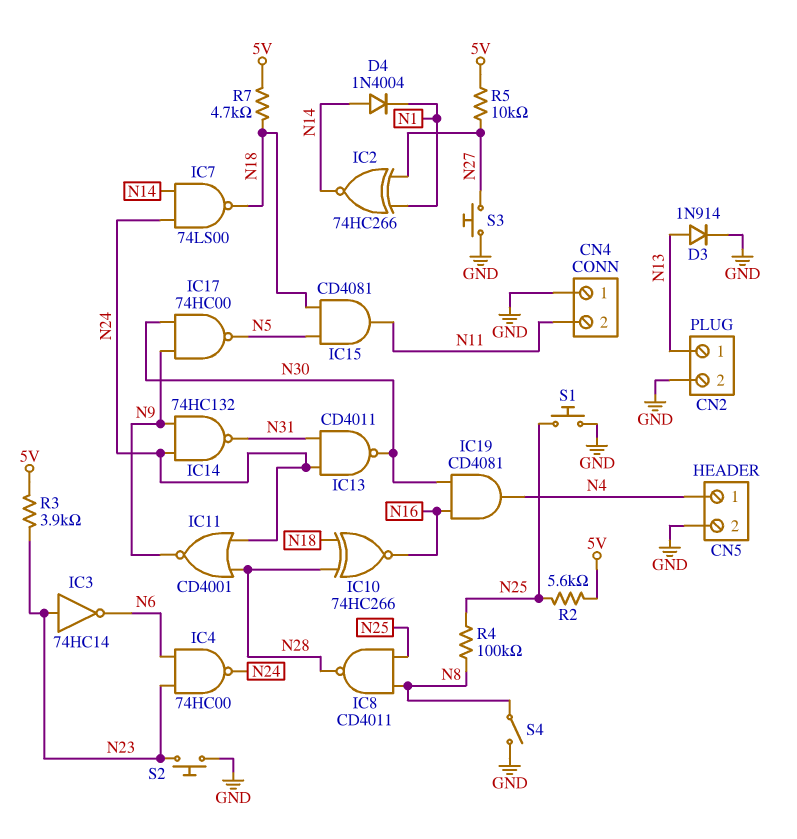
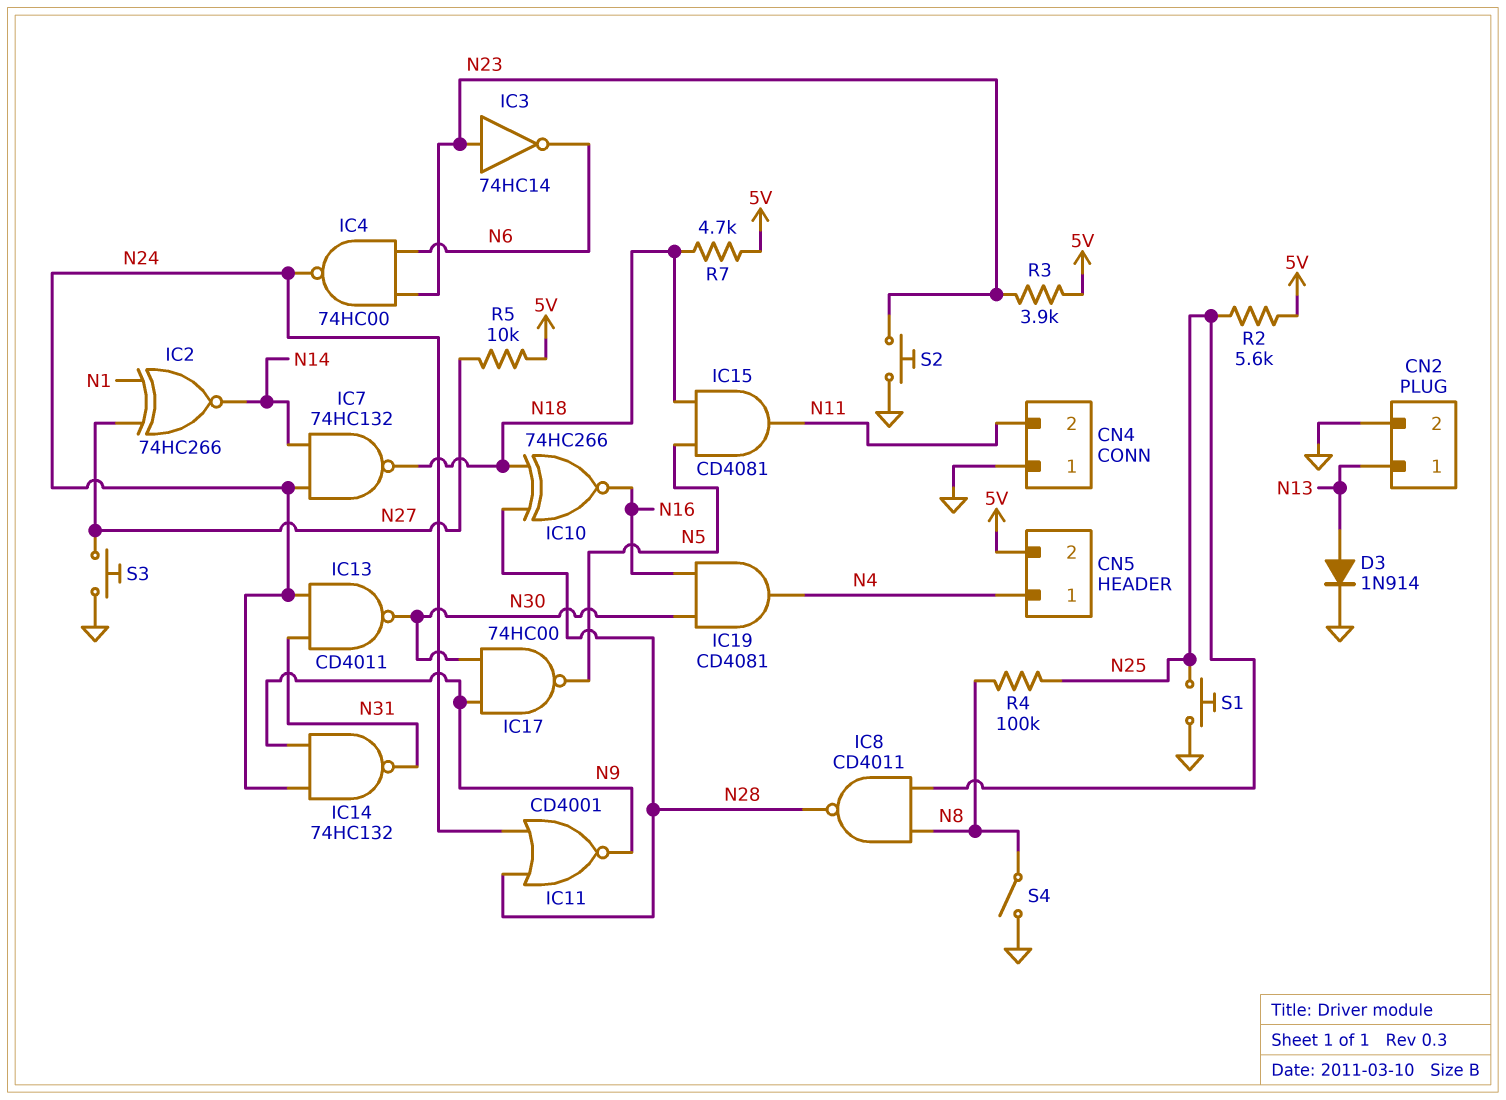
CN5 pin 2: GND -> 5V
D4: diode 1N4004 (A N14, K N1) -> none
IC7: NAND 74LS00 (in N14, in N24, out N18) -> NAND 74HC132 (in N14, in N24, out N18)

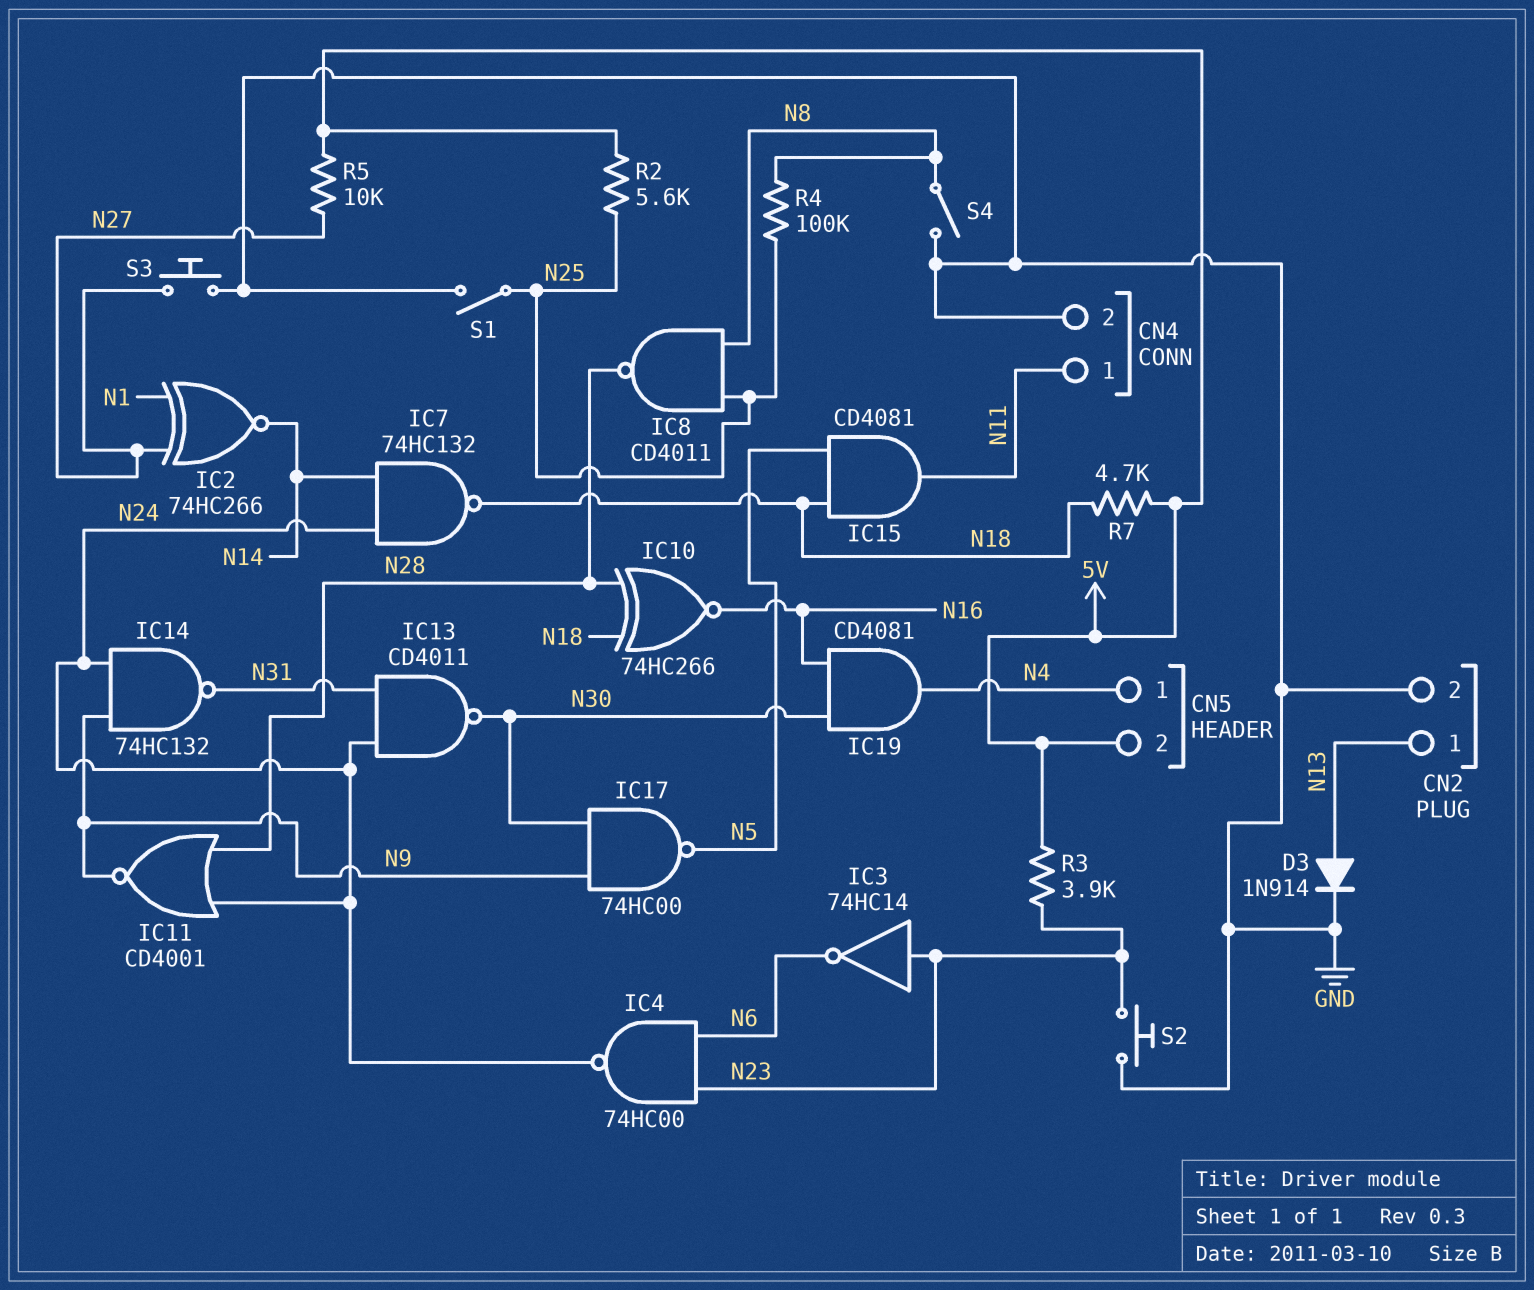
CN4 pin 1: GND -> N11
CN4 pin 2: N11 -> GND
S1: button (GND, N25) -> switch (GND, N25)

